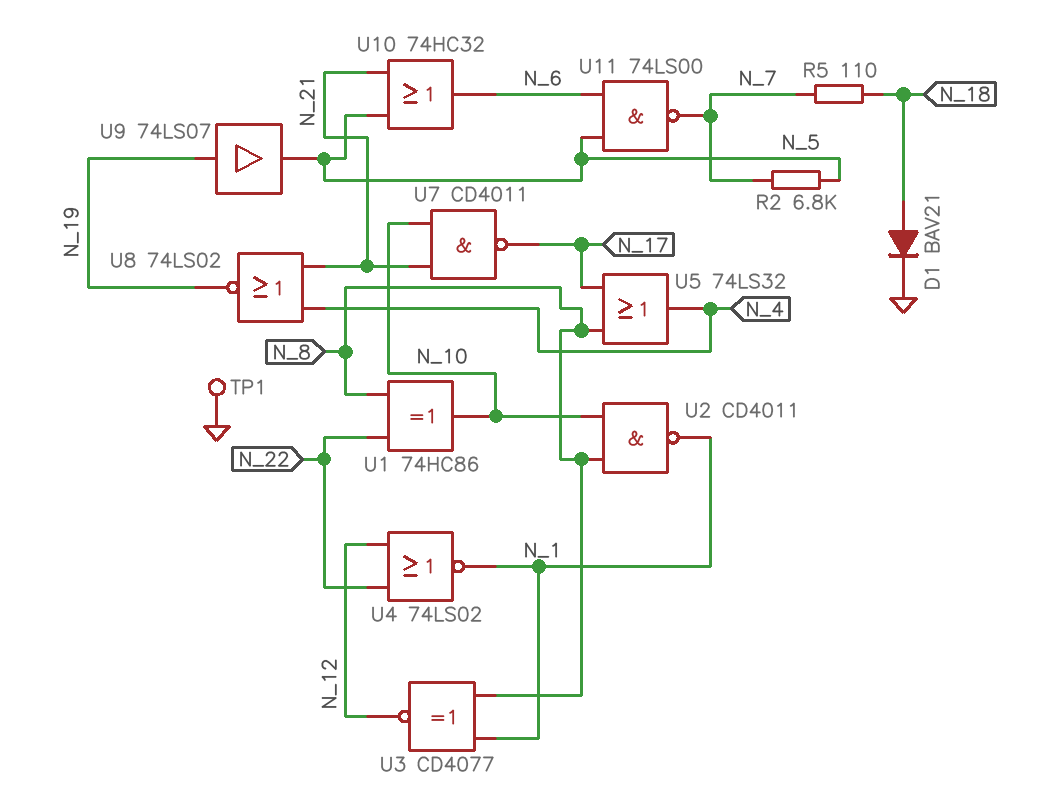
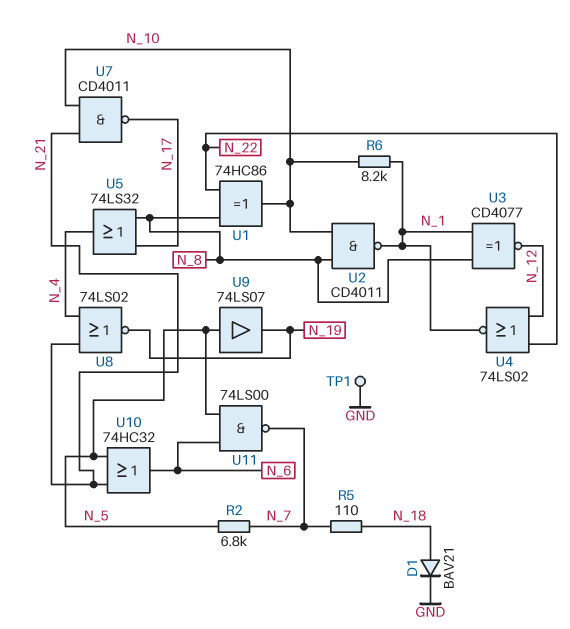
R6: none -> 8.2k (N_1, N_10)
U9: buffer 74LS07 (in N_19, out N_5) -> buffer 74LS07 (in N_5, out N_19)

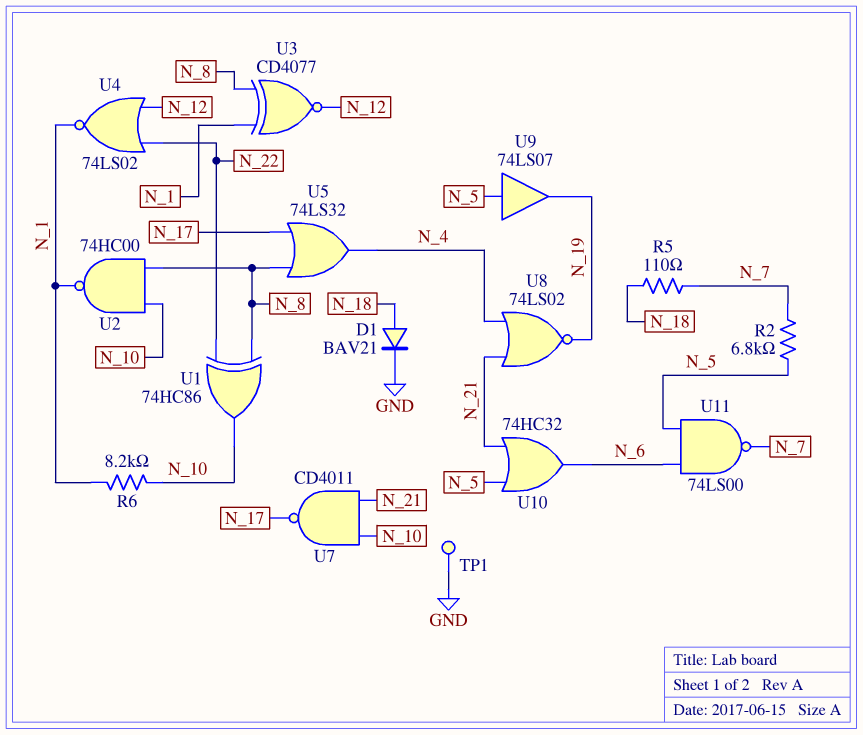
U2: NAND CD4011 (in N_8, in N_10, out N_1) -> NAND 74HC00 (in N_8, in N_10, out N_1)

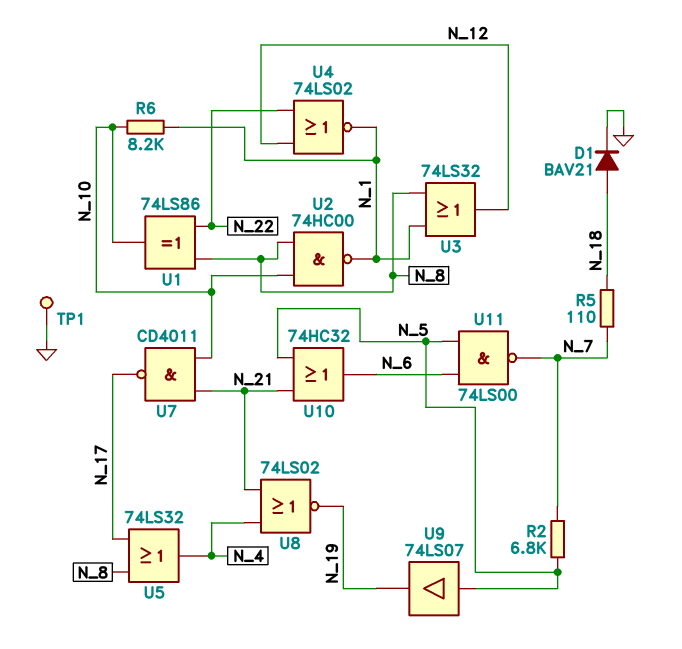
U1: XOR 74HC86 (in N_8, in N_22, out N_10) -> XOR 74LS86 (in N_8, in N_22, out N_10)
U3: XNOR CD4077 (in N_1, in N_8, out N_12) -> OR 74LS32 (in N_1, in N_8, out N_12)

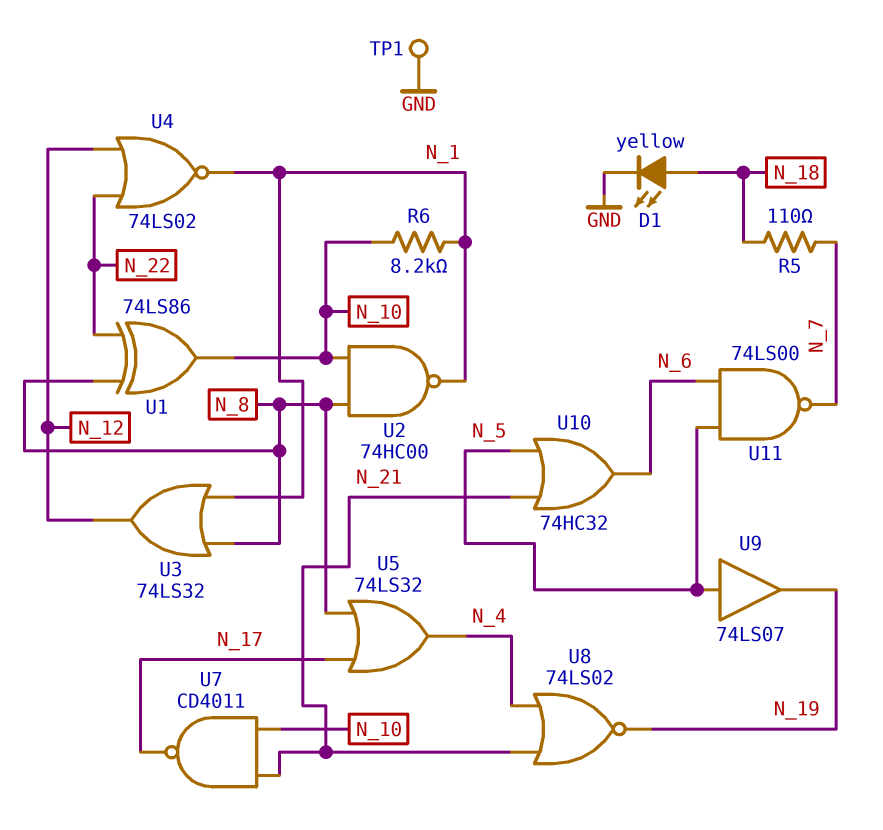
D1: diode BAV21 (A N_18, K GND) -> LED yellow (A N_18, K GND)
R2: 6.8k (N_5, N_7) -> none

